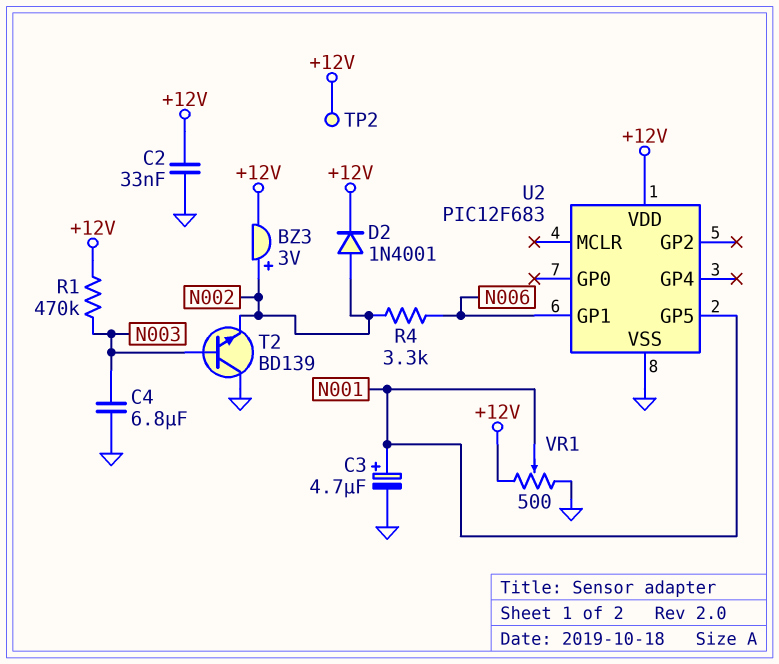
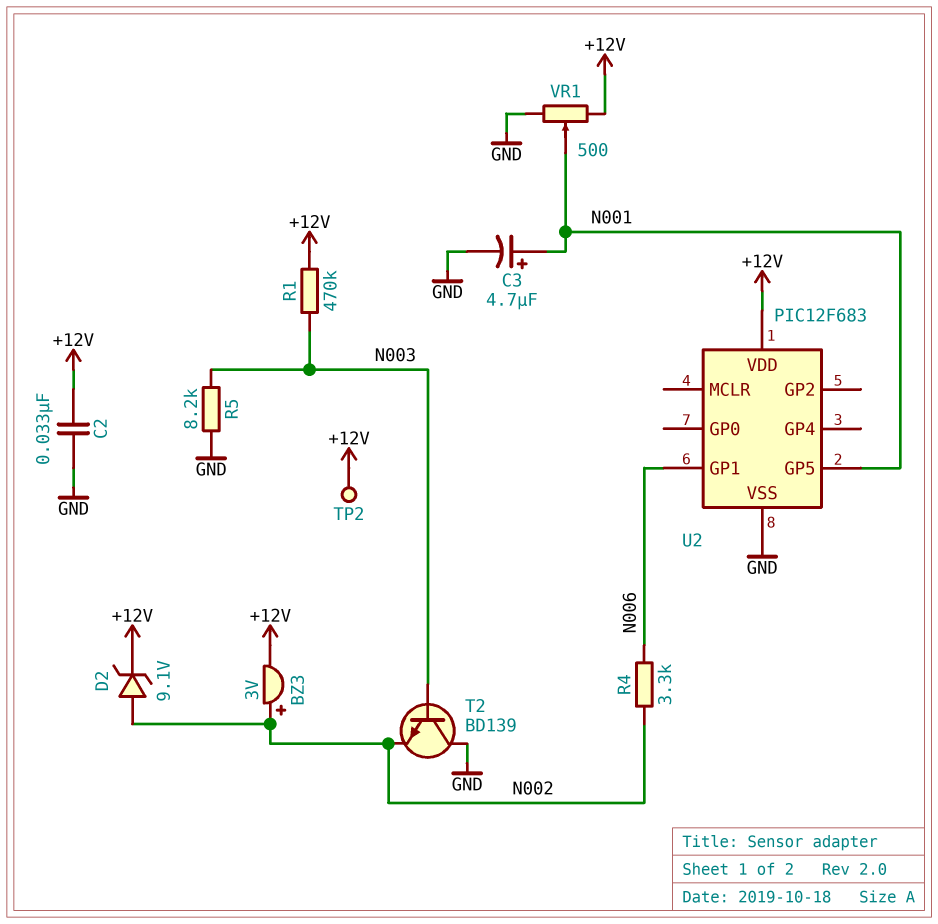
C4: 6.8uF (GND, N003) -> none
D2: diode 1N4001 (A N002, K +12V) -> zener 9.1V (A N002, K +12V)
R5: none -> 8.2k (GND, N003)

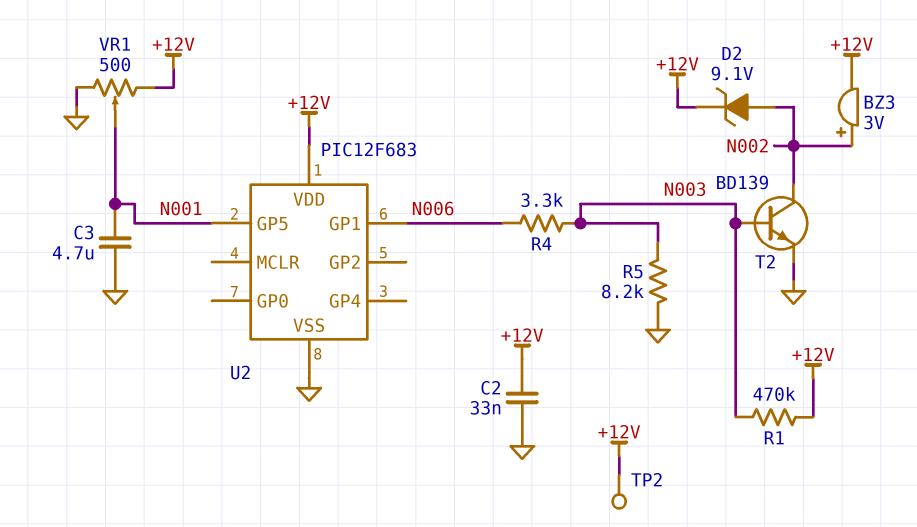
C3: 4.7uF (plus N001, minus GND) -> 4.7uF (GND, N001)
R4: 3.3k (N002, N006) -> 3.3k (N003, N006)
T2: NPN BD139 (B N003, C GND, E N002) -> NPN BD139 (B N003, C N002, E GND)

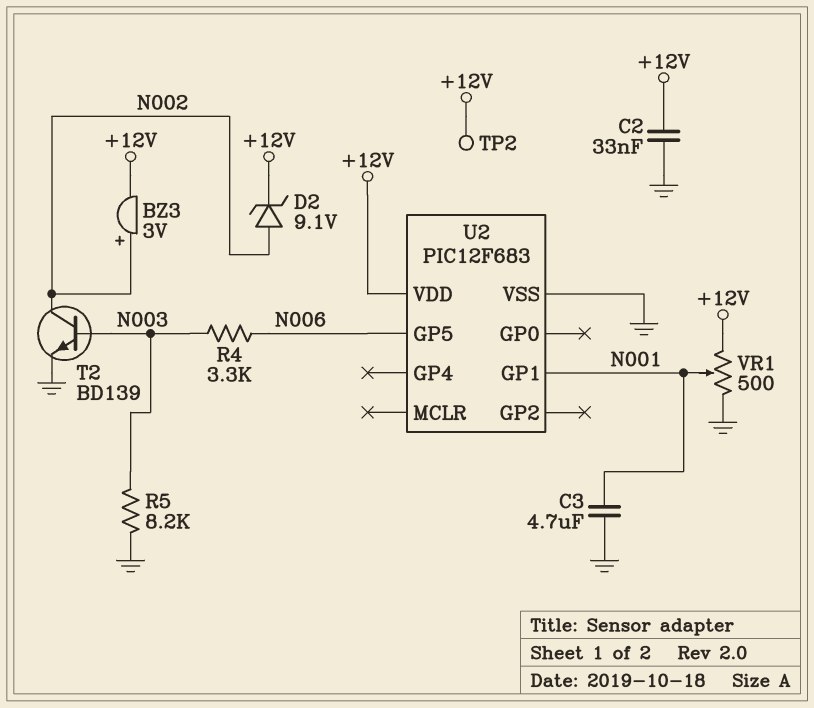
R1: 470k (+12V, N003) -> none
U2 pin GP1: N006 -> N001
U2 pin GP5: N001 -> N006

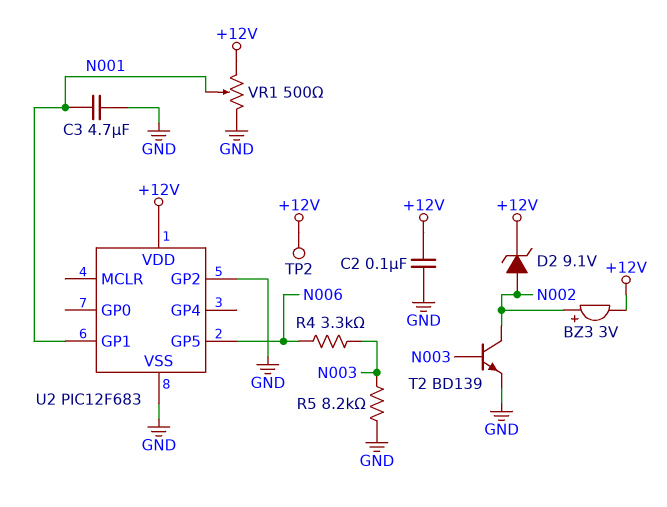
C2: 33nF (+12V, GND) -> 100nF (+12V, GND)
U2 pin GP2: none -> GND

